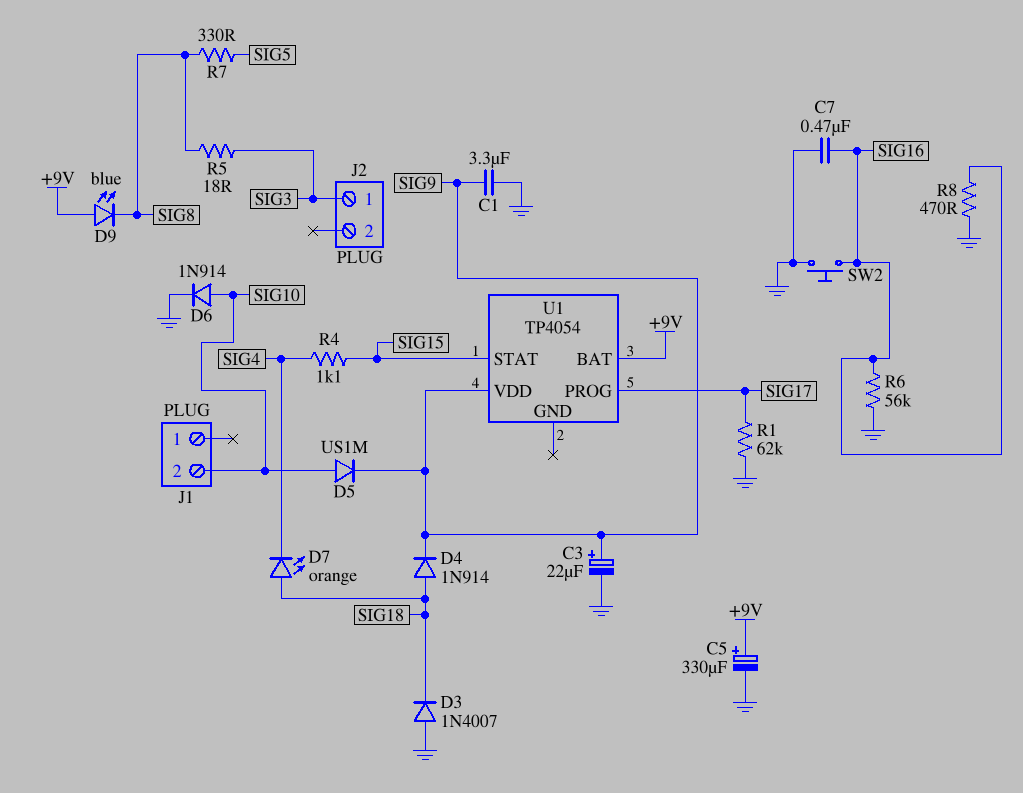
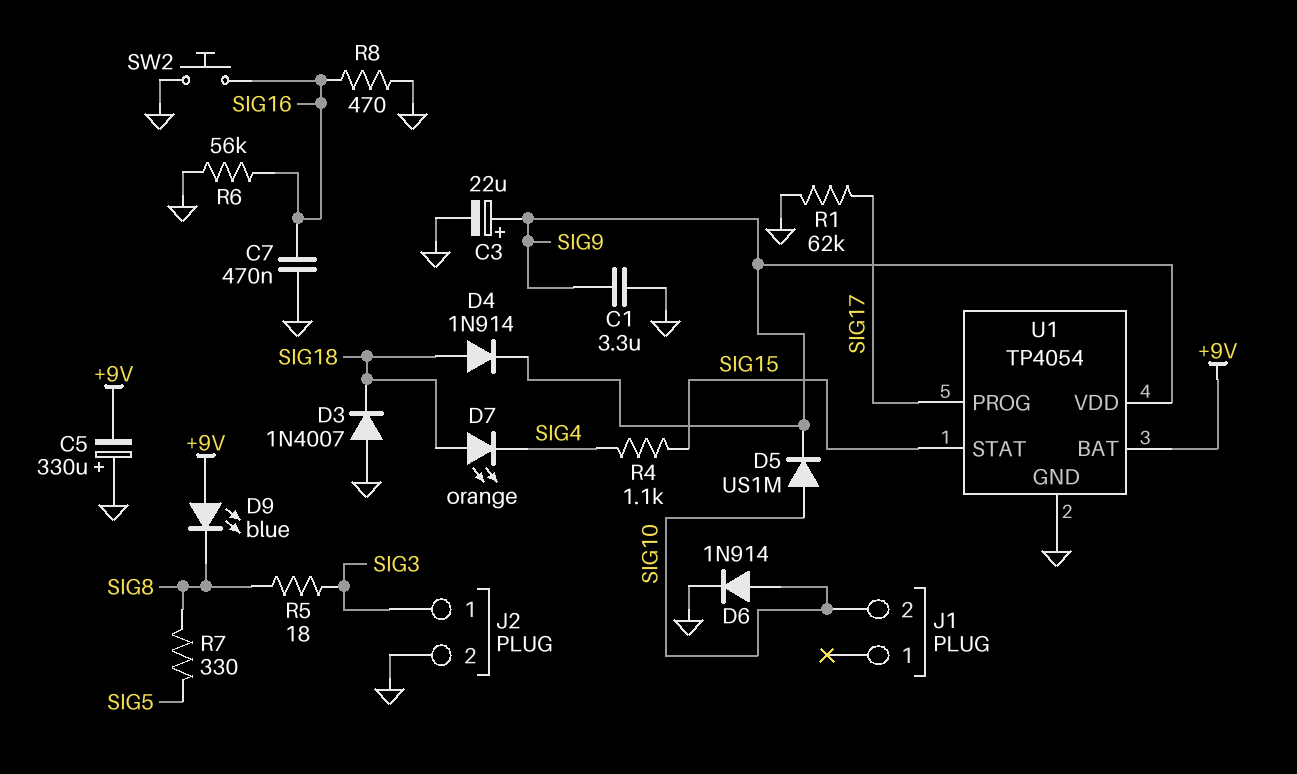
C5: 330uF (plus +9V, minus GND) -> 330uF (plus GND, minus +9V)
J2 pin 2: none -> GND
U1 pin GND: none -> GND

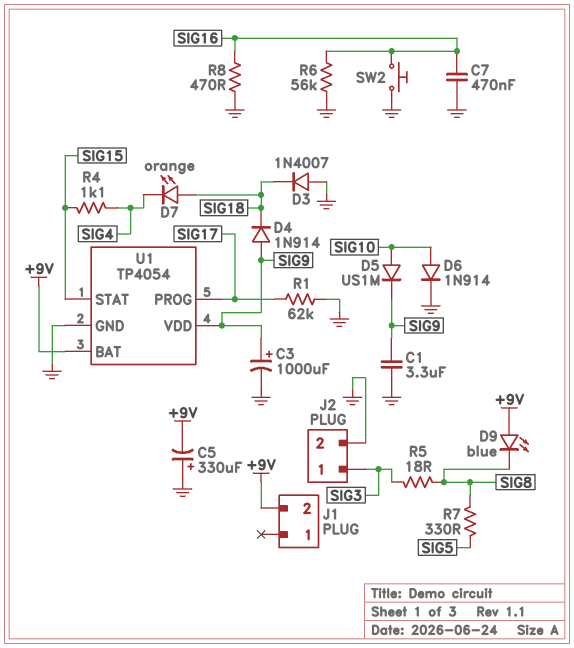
C3: 22uF (plus SIG9, minus GND) -> 1000uF (plus SIG9, minus GND)
D4: diode 1N914 (A SIG18, K SIG9) -> diode 1N914 (A SIG9, K SIG18)
J1 pin 2: SIG10 -> +9V

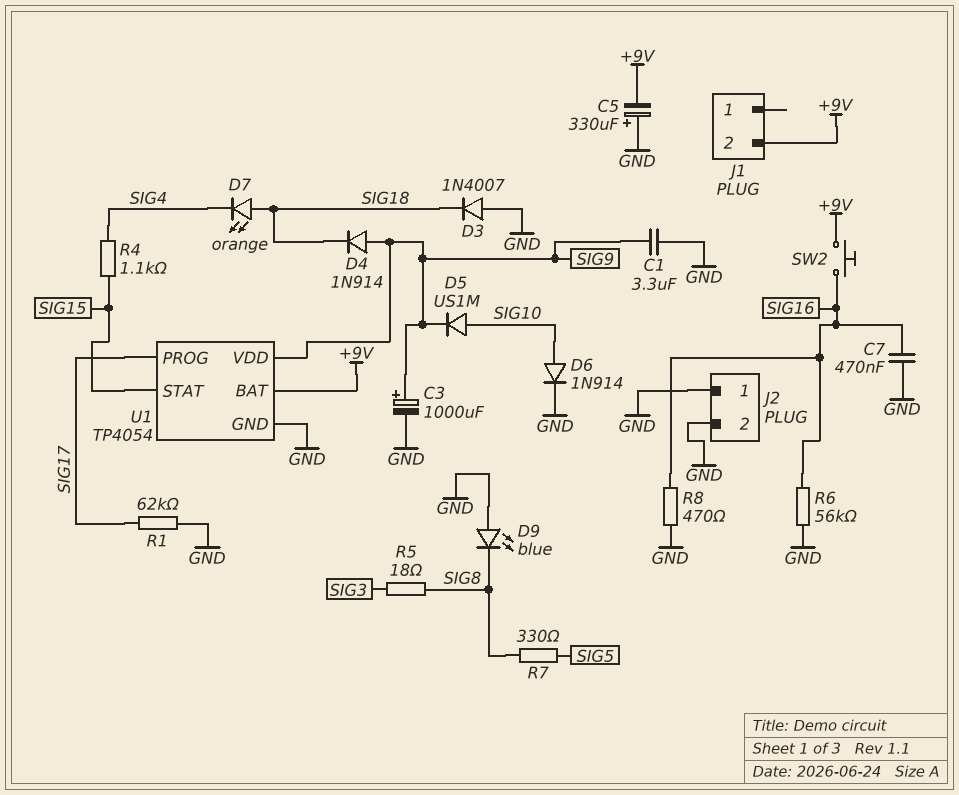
D9: LED blue (A +9V, K SIG8) -> LED blue (A GND, K SIG8)
J2 pin 1: SIG3 -> GND
SW2: button (GND, SIG16) -> button (+9V, SIG16)

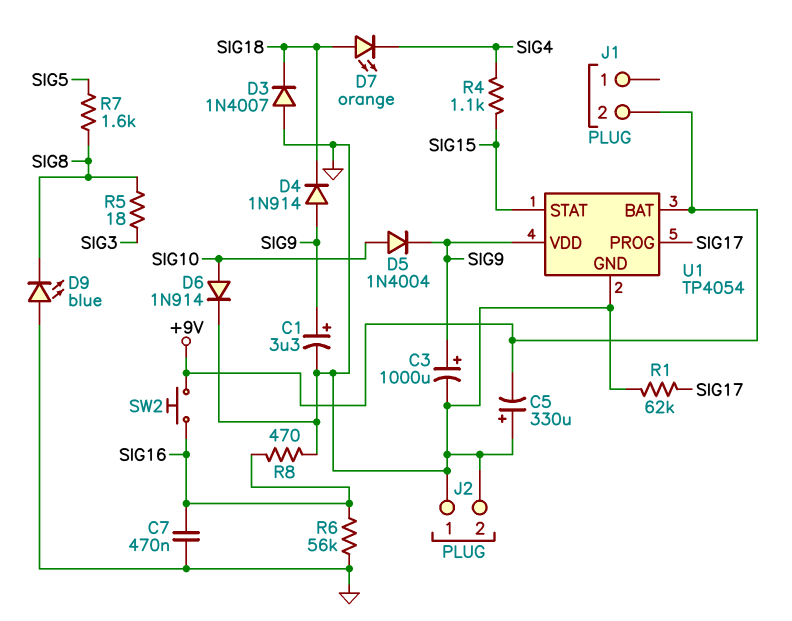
C1: 3.3uF (GND, SIG9) -> 3.3uF (plus SIG9, minus GND)
D5: diode US1M (A SIG10, K SIG9) -> diode 1N4004 (A SIG10, K SIG9)
R7: 330 (SIG5, SIG8) -> 1.6k (SIG5, SIG8)

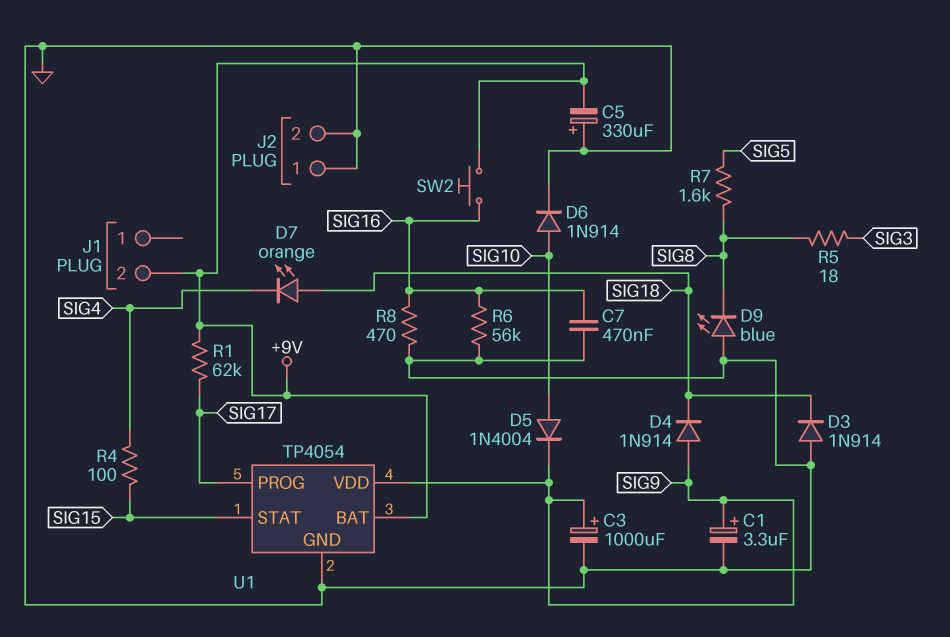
D3: diode 1N4007 (A GND, K SIG18) -> diode 1N914 (A GND, K SIG18)
R1: 62k (GND, SIG17) -> 62k (+9V, SIG17)
R4: 1.1k (SIG4, SIG15) -> 100 (SIG4, SIG15)

